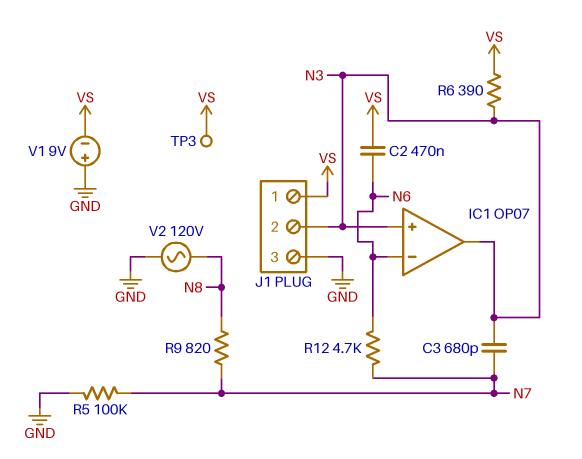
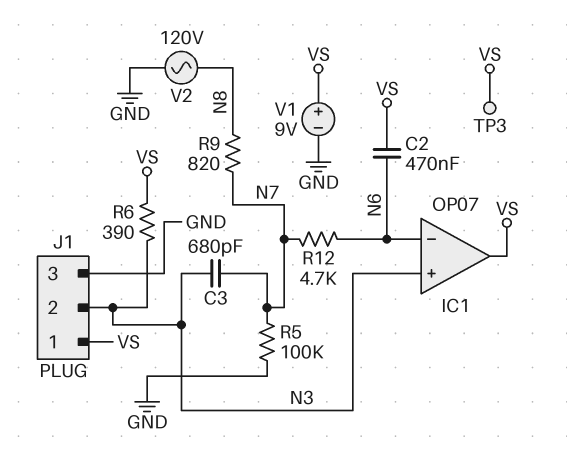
IC1 pin out: N3 -> VS
V1: 9V (plus GND, minus VS) -> 9V (plus VS, minus GND)

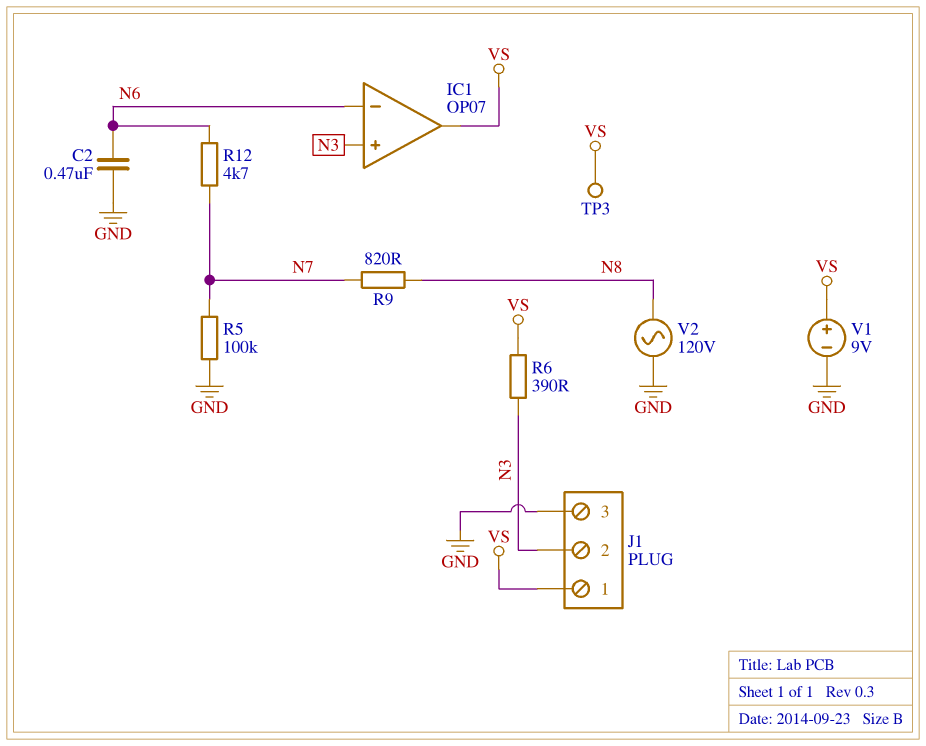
C2: 470nF (N6, VS) -> 470nF (GND, N6)
C3: 680pF (N3, N7) -> none

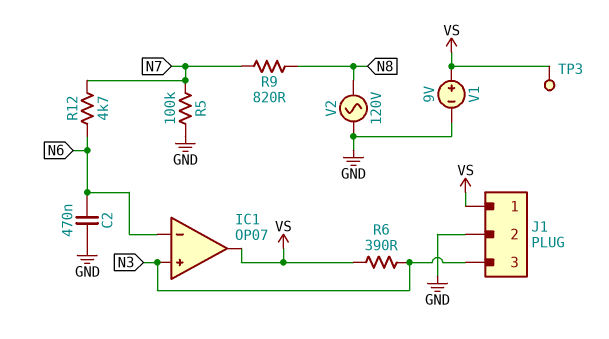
J1 pin 2: N3 -> GND
J1 pin 3: GND -> N3

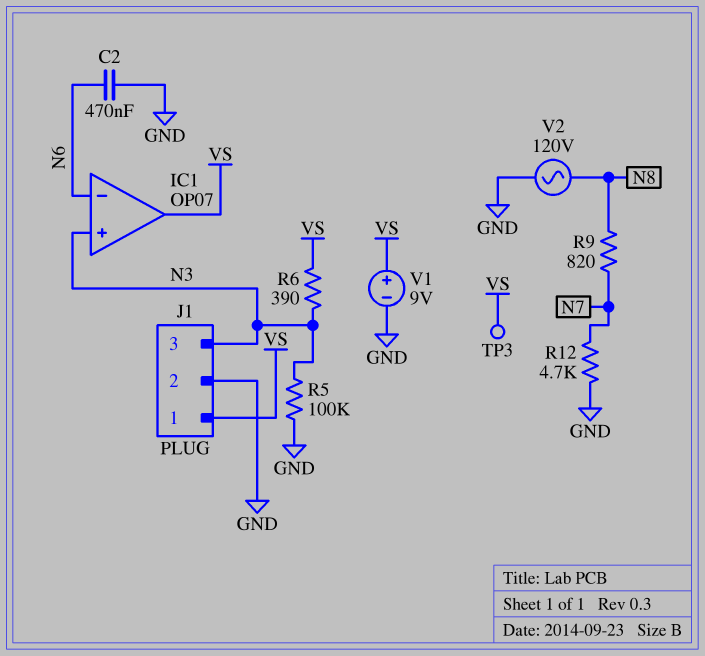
R5: 100k (GND, N7) -> 100k (GND, N3)
R12: 4.7k (N6, N7) -> 4.7k (GND, N7)

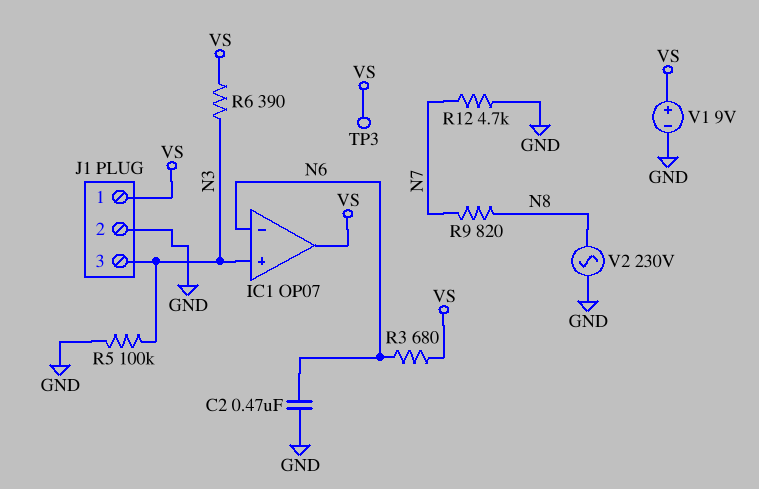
R3: none -> 680 (N6, VS)
V2: AC 120V (GND, N8) -> AC 230V (GND, N8)

